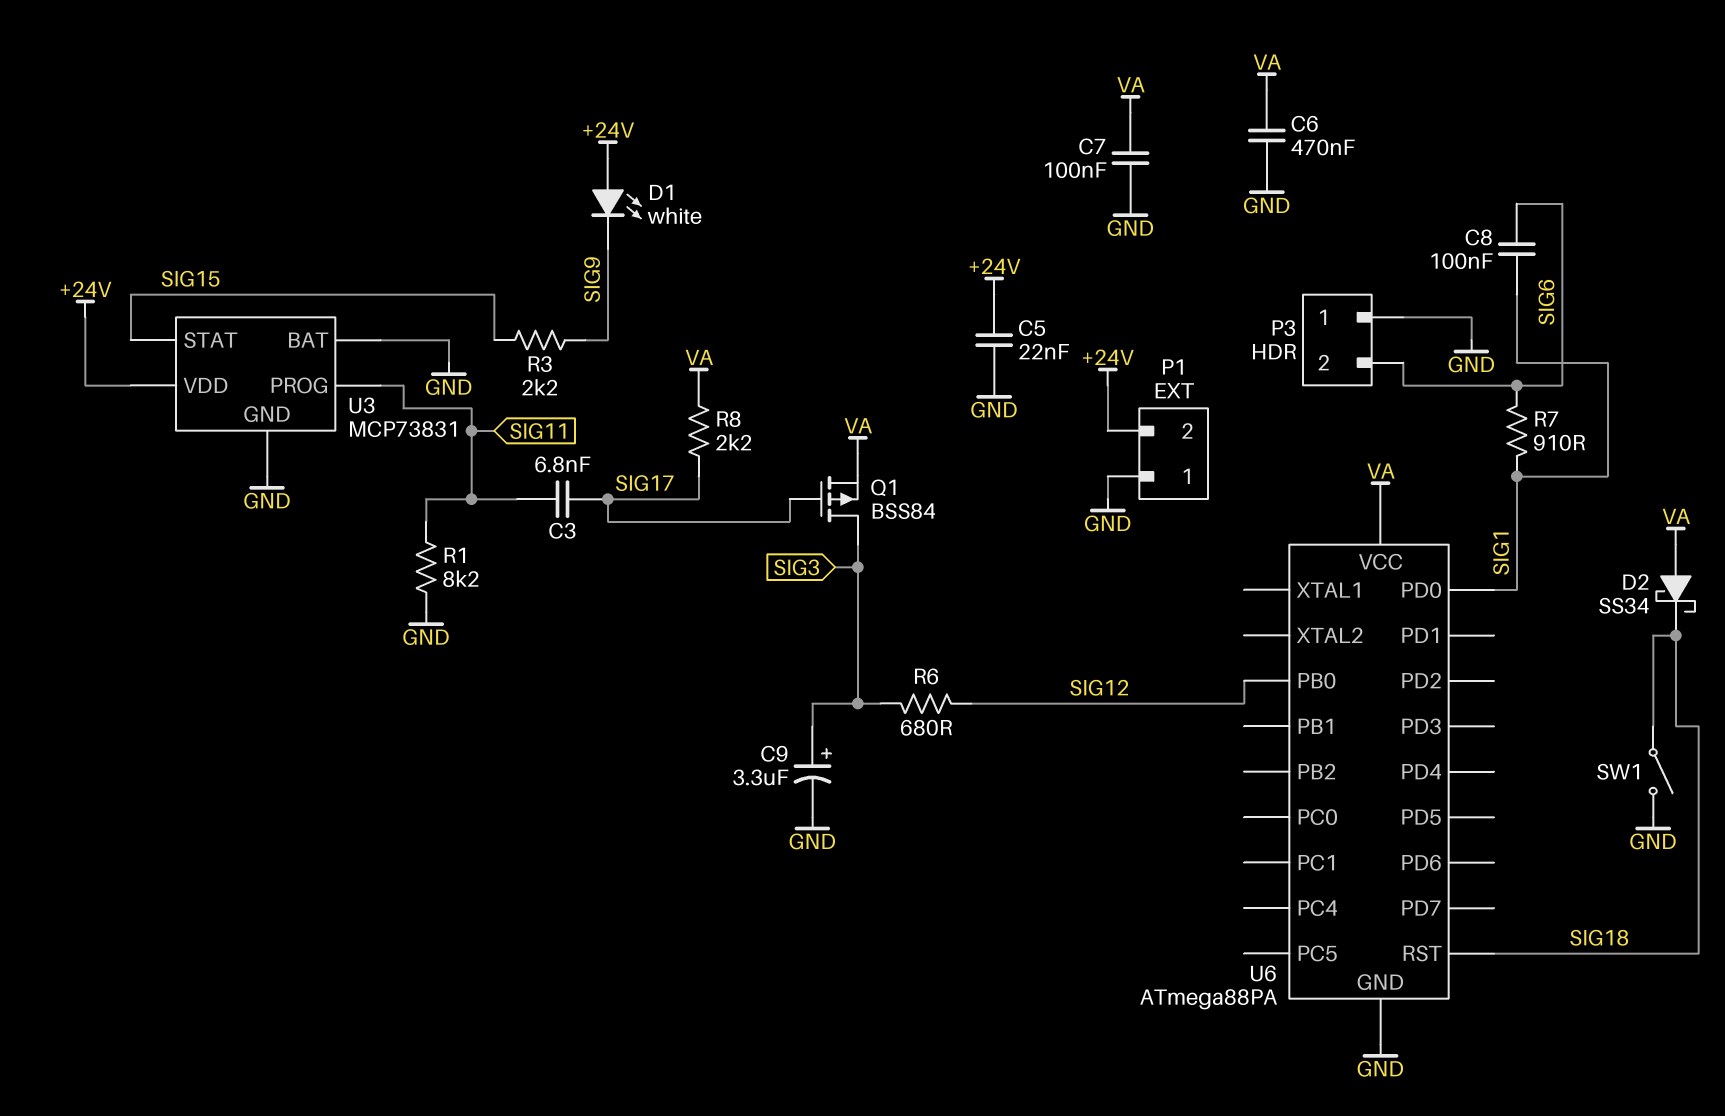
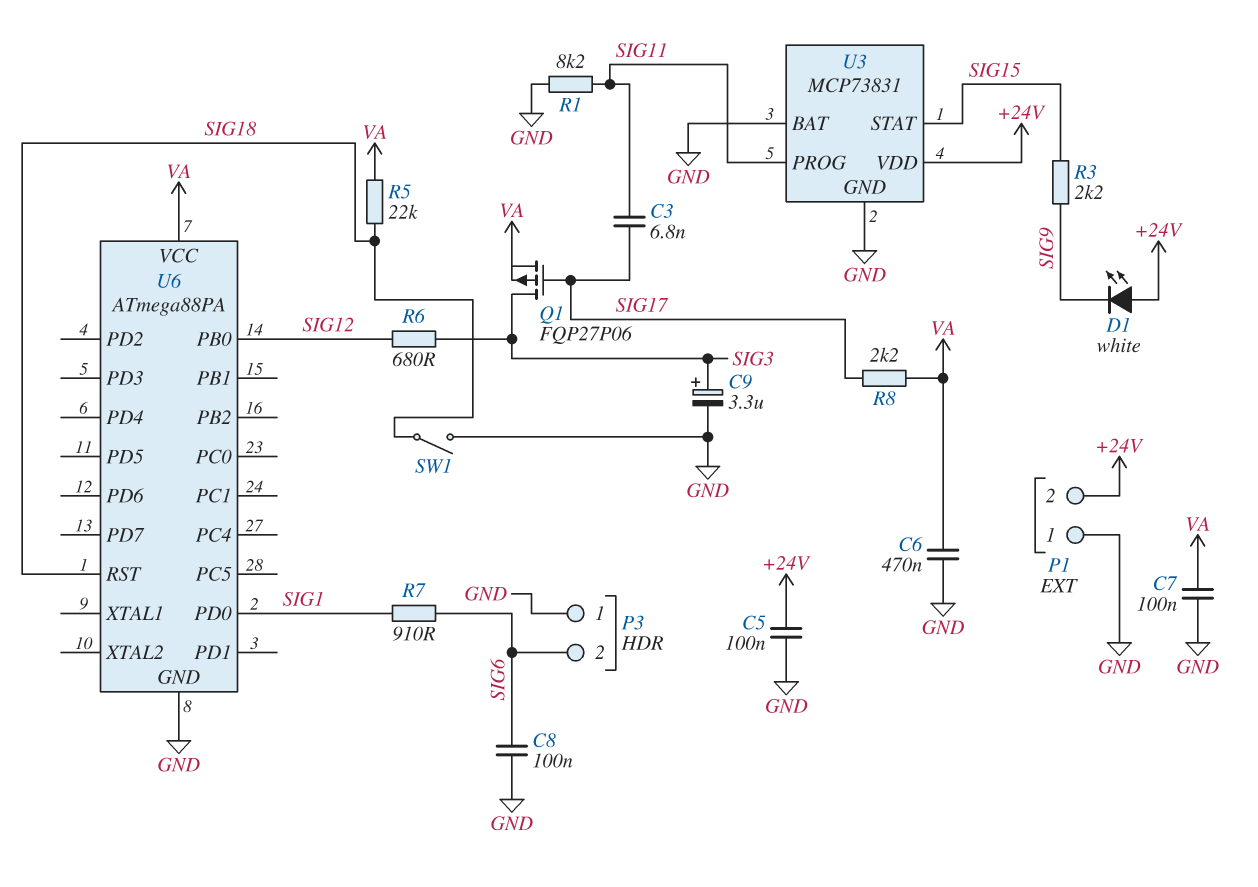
C5: 22nF (+24V, GND) -> 100nF (+24V, GND)
C8: 100nF (SIG1, SIG6) -> 100nF (GND, SIG6)
D2: schottky SS34 (A VA, K SIG18) -> none
Q1: PMOS BSS84 (G SIG17, D SIG3, S VA) -> PMOS FQP27P06 (G SIG17, D SIG3, S VA)
R5: none -> 22k (SIG18, VA)

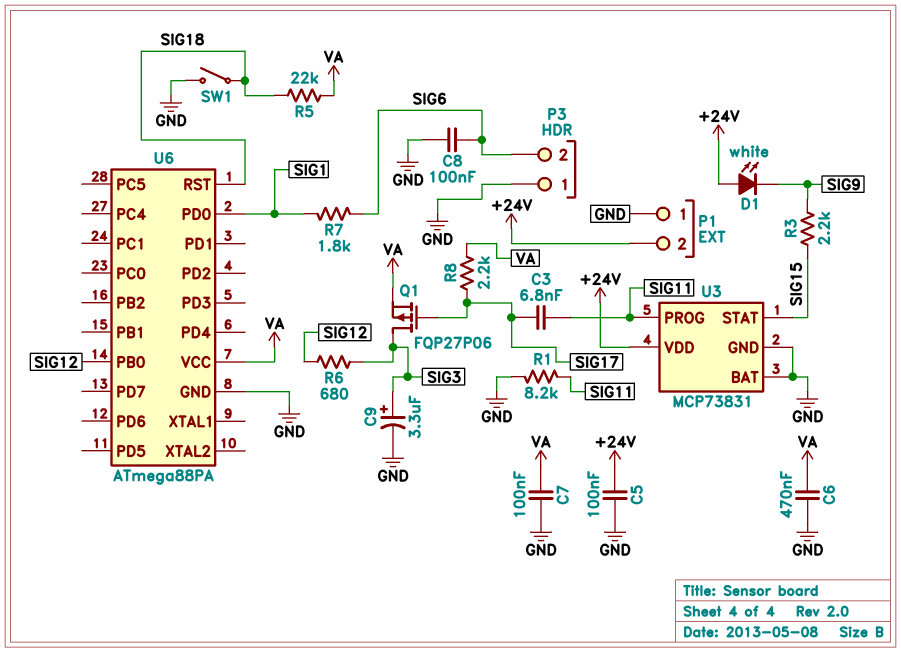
R7: 910 (SIG1, SIG6) -> 1.8k (SIG1, SIG6)

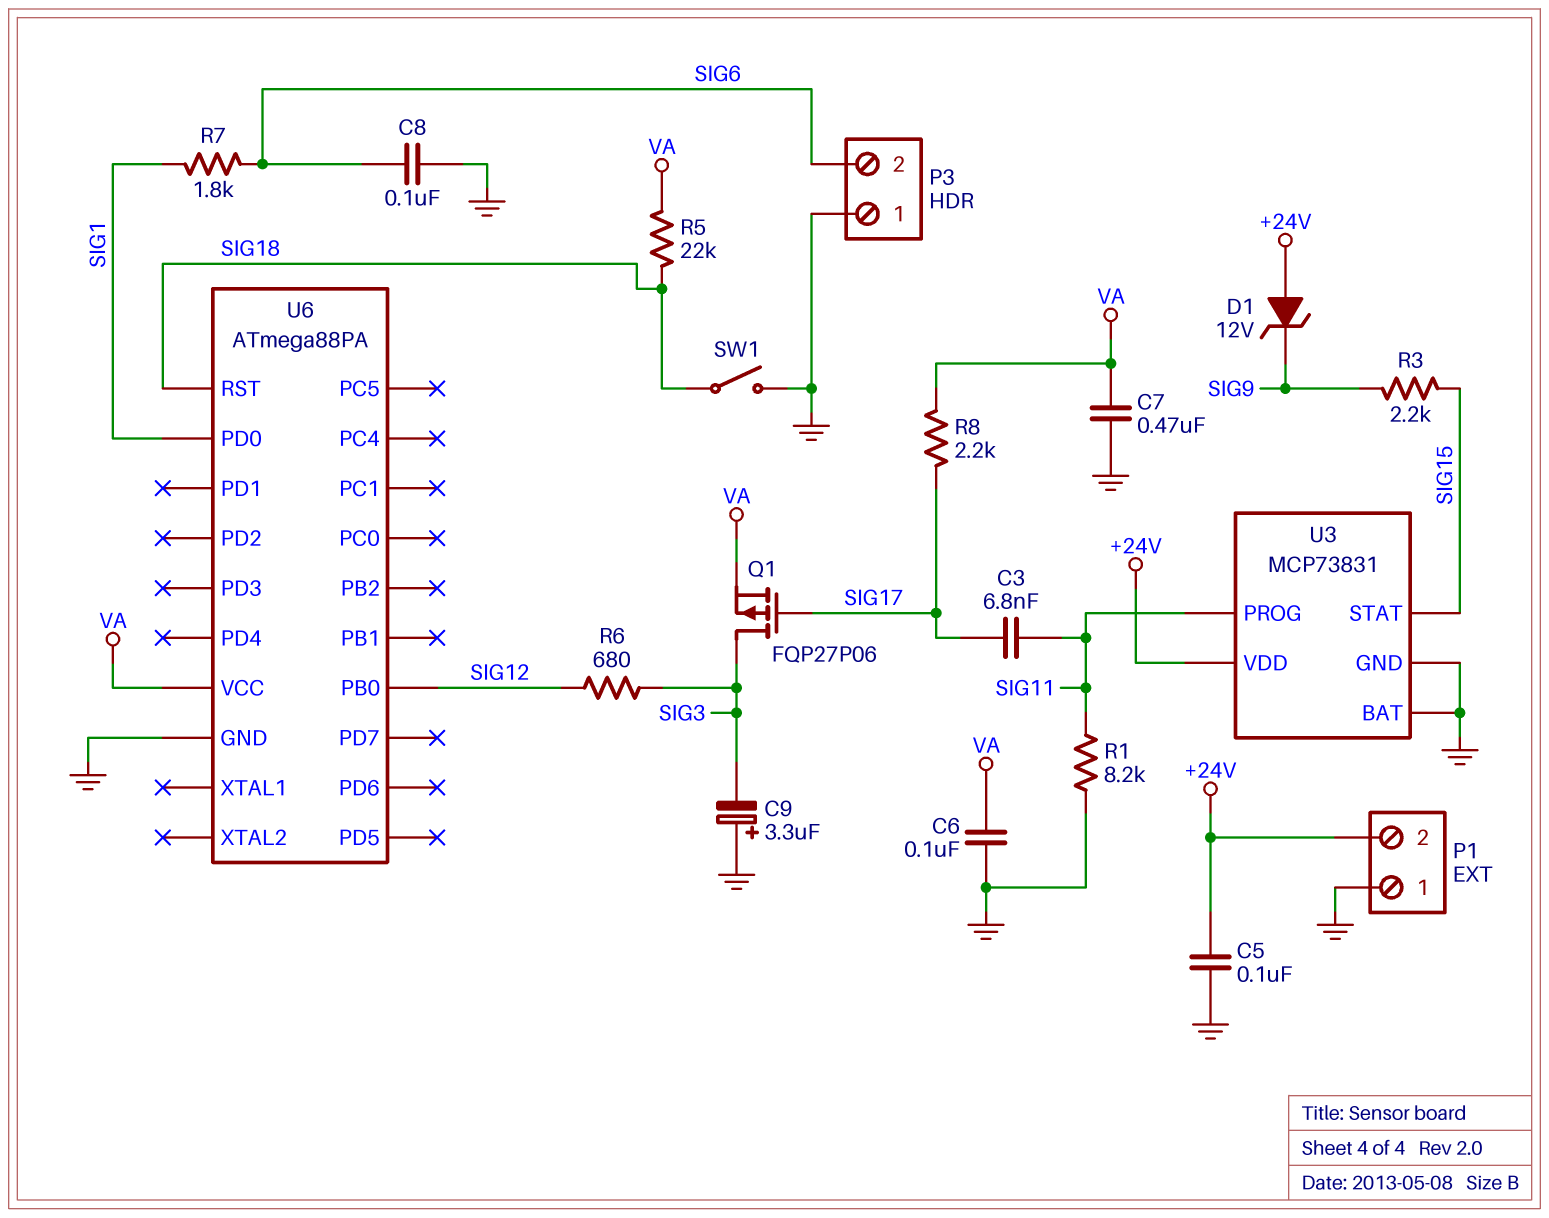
C6: 470nF (GND, VA) -> 100nF (GND, VA)
C7: 100nF (GND, VA) -> 470nF (GND, VA)
C9: 3.3uF (plus SIG3, minus GND) -> 3.3uF (plus GND, minus SIG3)
D1: LED white (A +24V, K SIG9) -> zener 12V (A +24V, K SIG9)

